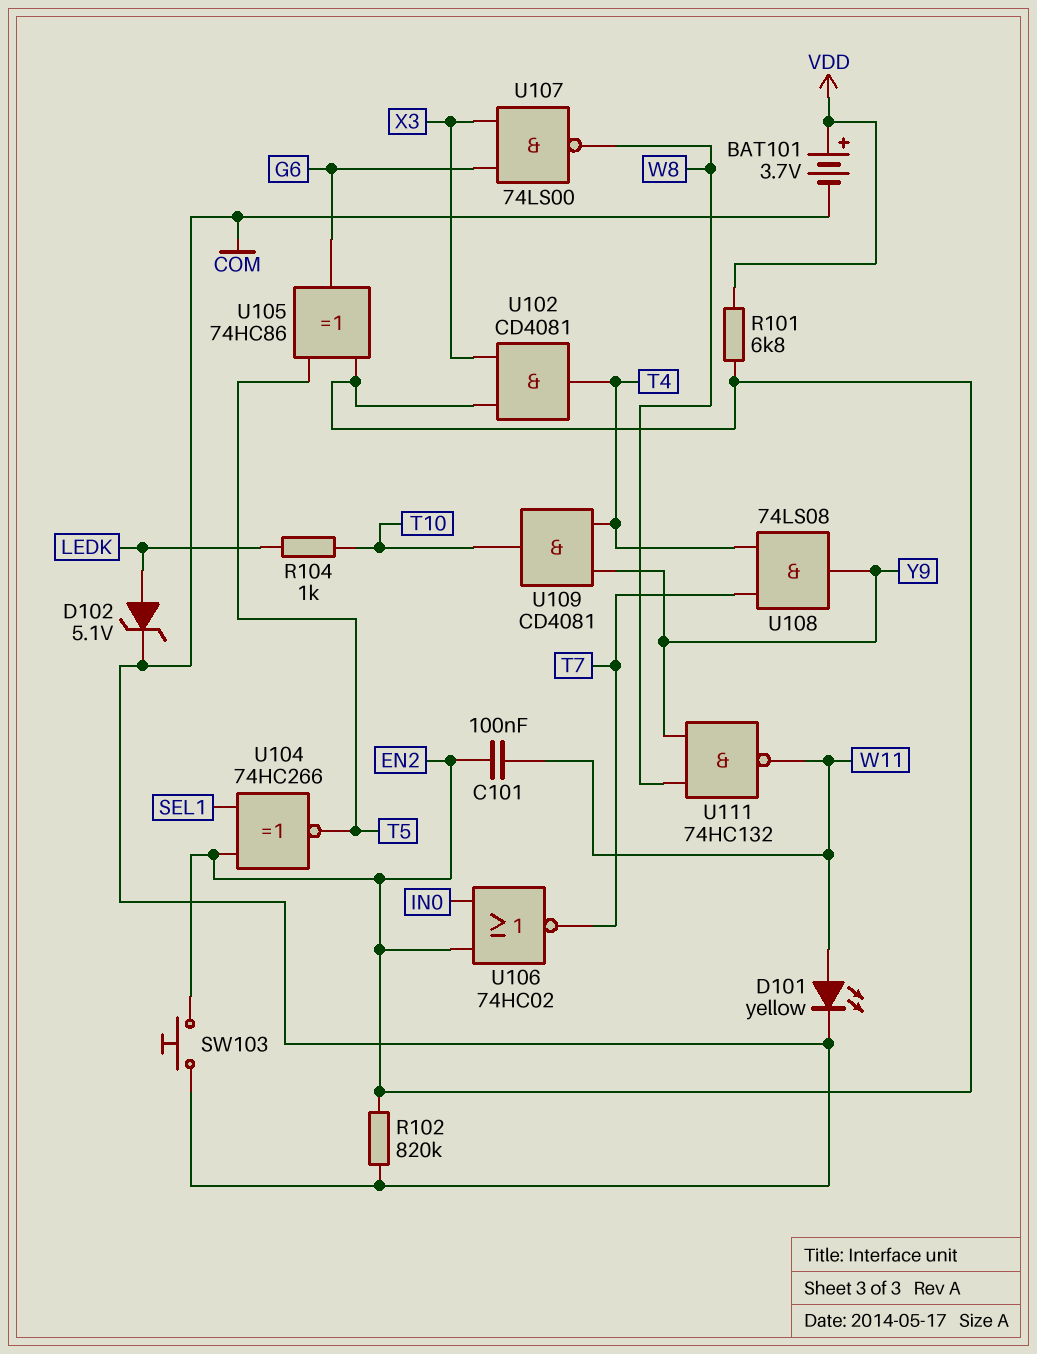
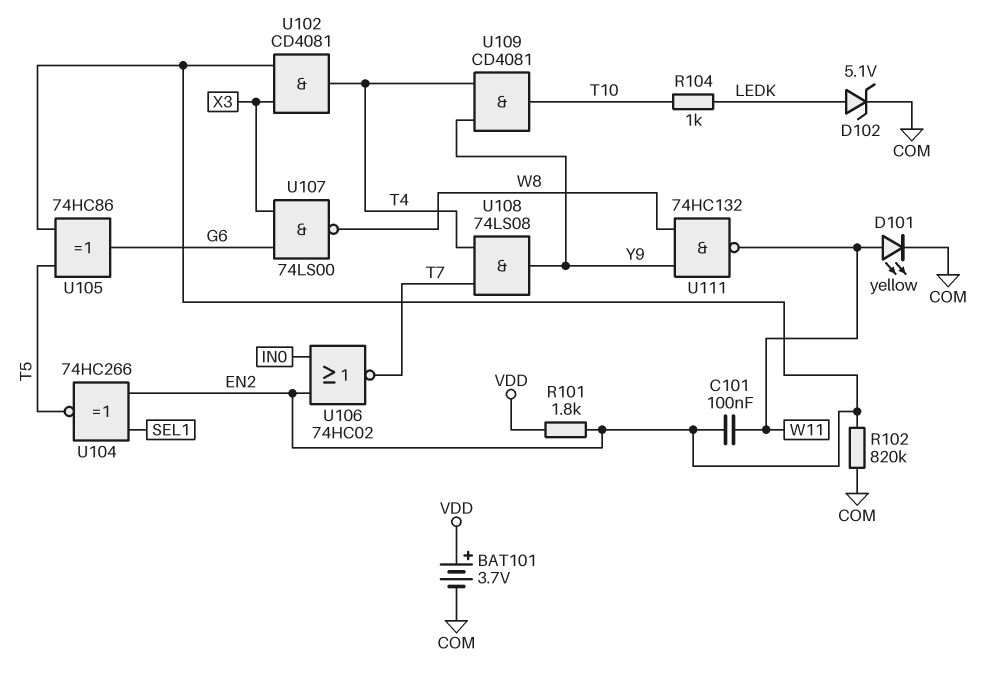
R101: 6.8k (EN2, VDD) -> 1.8k (EN2, VDD)
SW103: button (COM, EN2) -> none

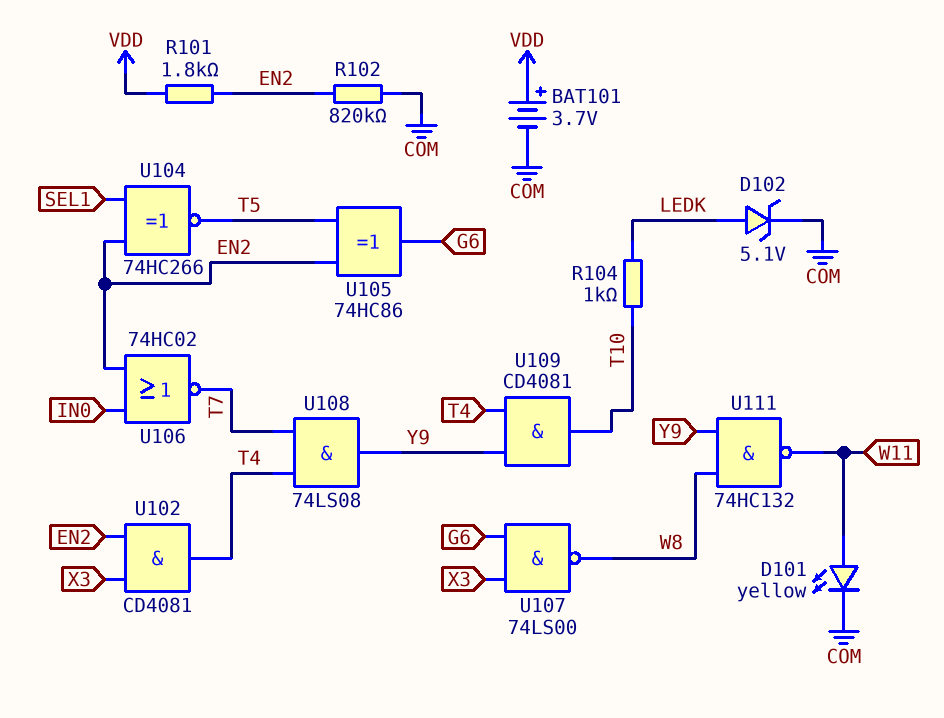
C101: 100nF (EN2, W11) -> none

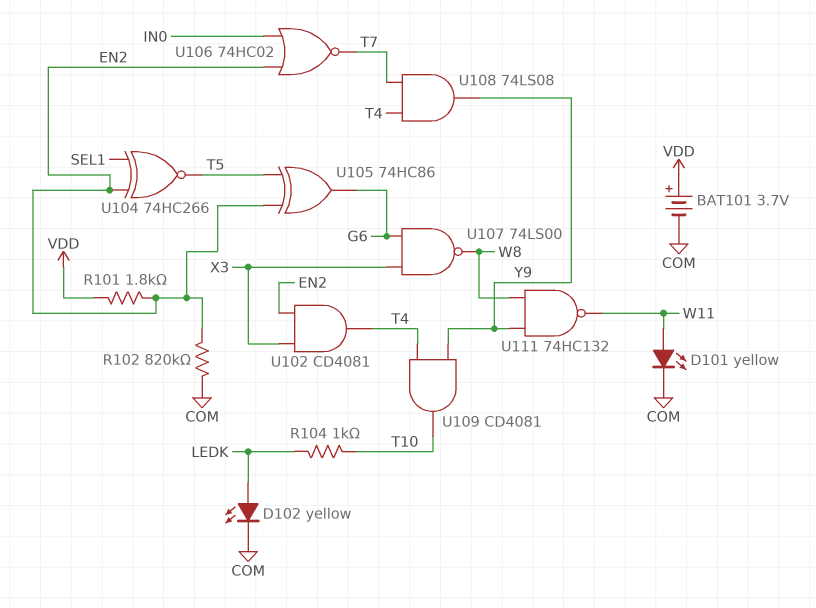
D102: zener 5.1V (A LEDK, K COM) -> LED yellow (A LEDK, K COM)

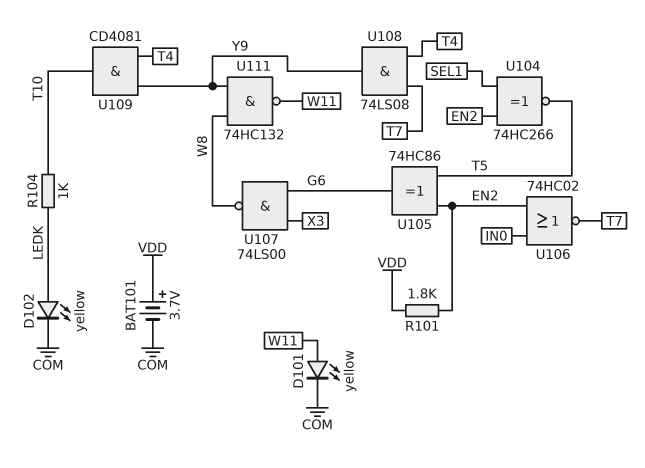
R102: 820k (COM, EN2) -> none
U102: AND CD4081 (in EN2, in X3, out T4) -> none

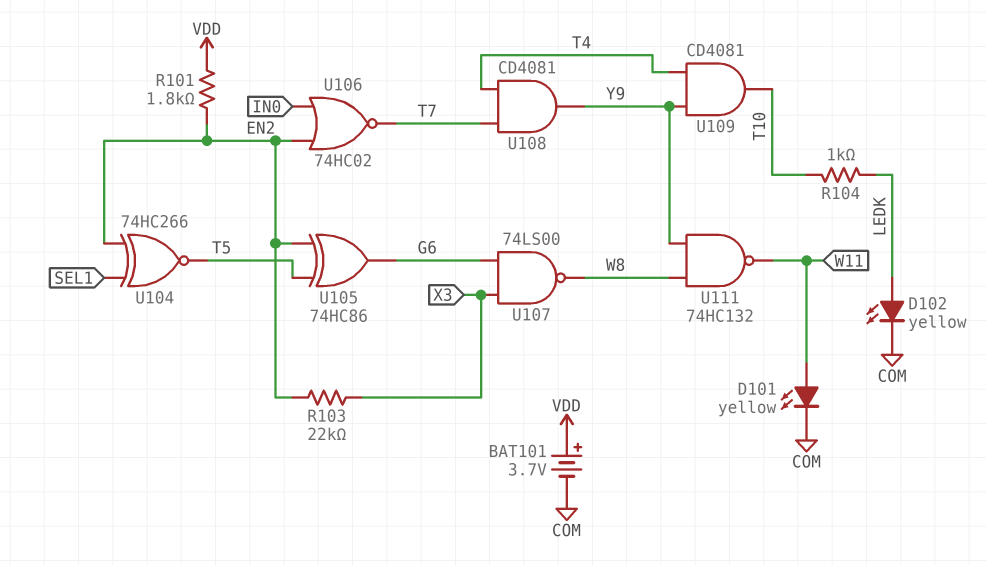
R103: none -> 22k (EN2, X3)
U108: AND 74LS08 (in T4, in T7, out Y9) -> AND CD4081 (in T4, in T7, out Y9)

